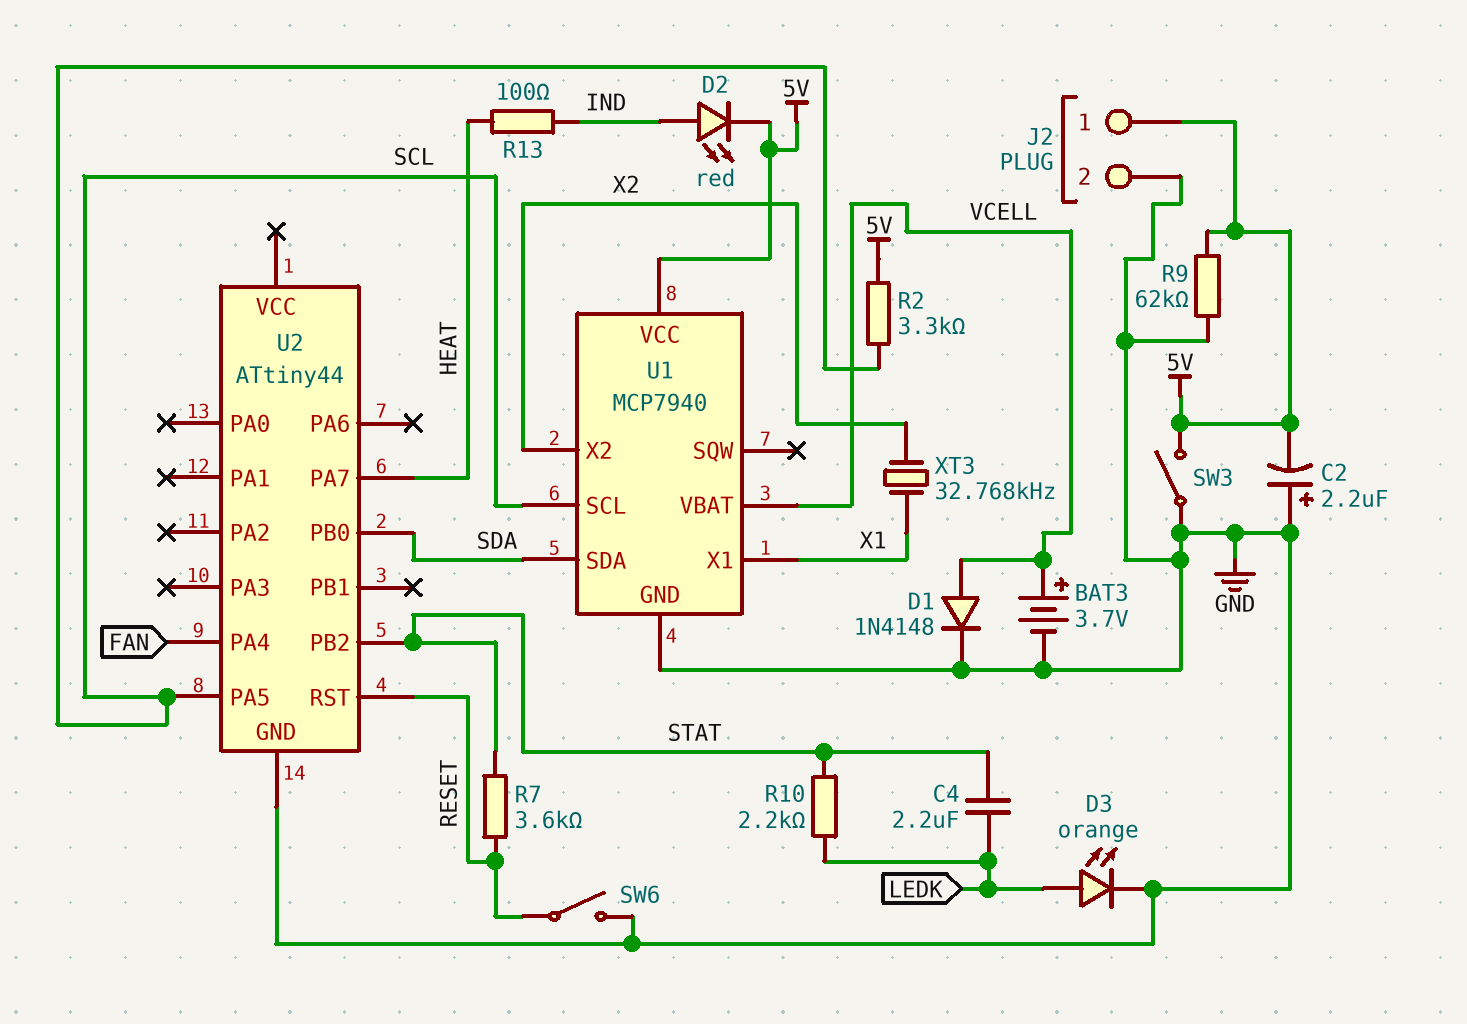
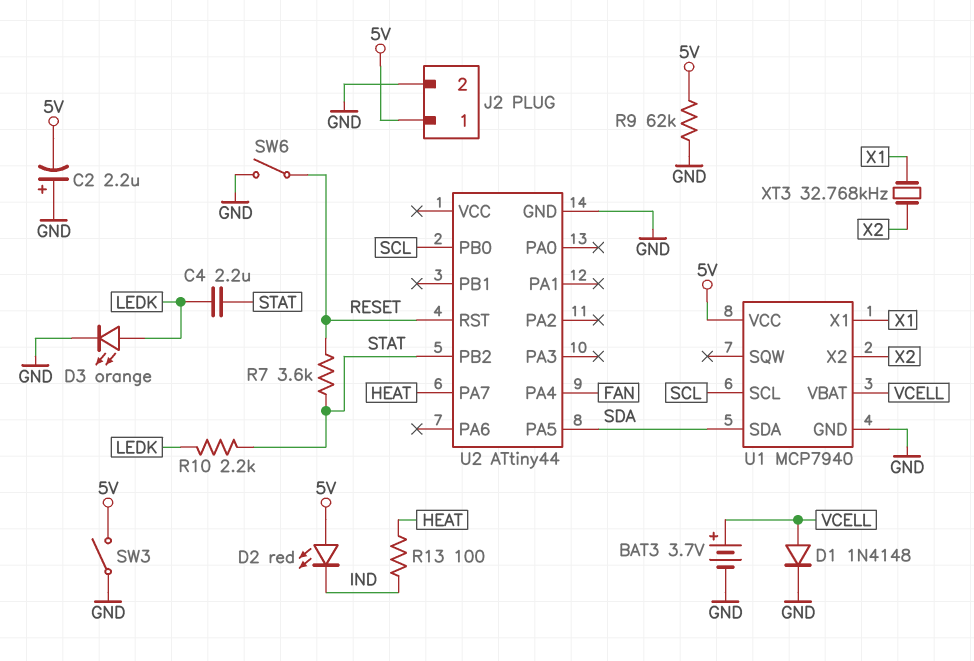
D2: LED red (A IND, K 5V) -> LED red (A 5V, K IND)
R2: 3.3k (5V, SCL) -> none
U2 pin PA5: SCL -> SDA
U2 pin PB0: SDA -> SCL

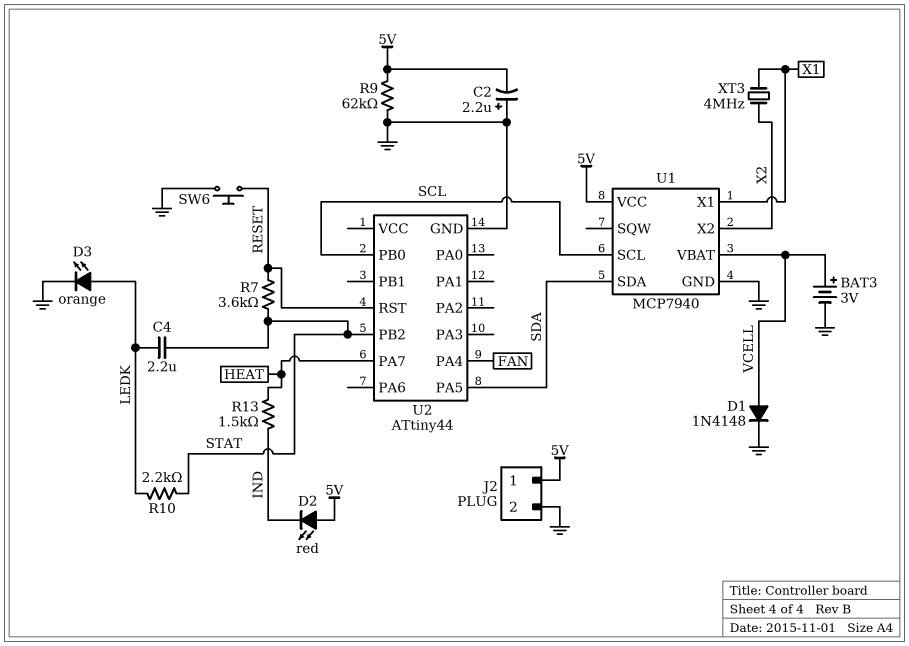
BAT3: 3.7V (plus VCELL, minus GND) -> 3V (plus VCELL, minus GND)
R13: 100 (HEAT, IND) -> 1.5k (HEAT, IND)
SW3: switch (5V, GND) -> none
SW6: switch (GND, RESET) -> button (GND, RESET)
XT3: 32.768kHz (X1, X2) -> 4MHz (X1, X2)

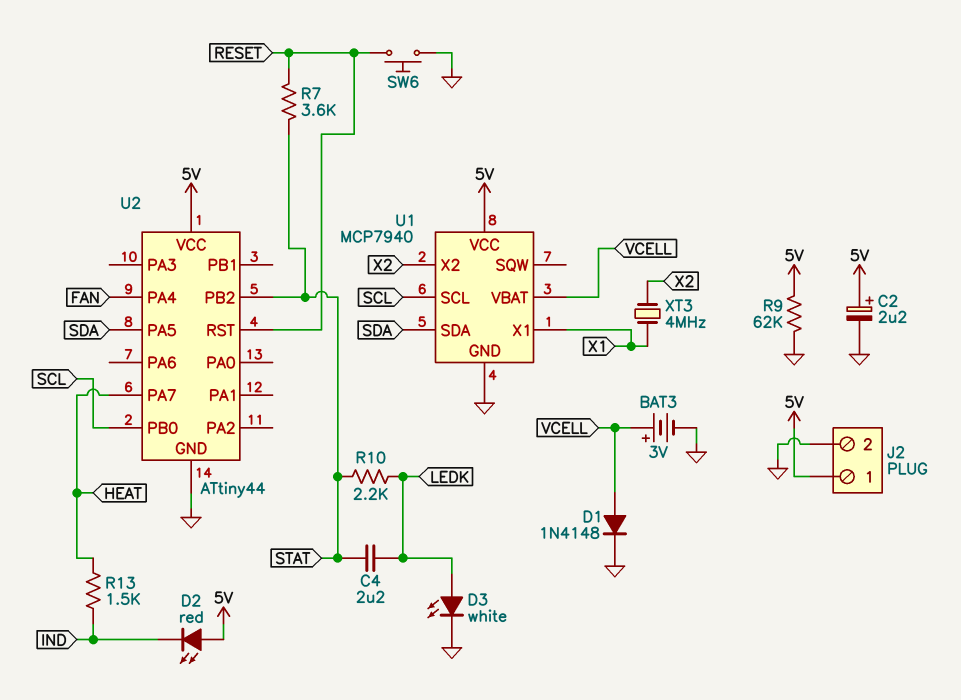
C2: 2.2uF (plus GND, minus 5V) -> 2.2uF (plus 5V, minus GND)
D3: LED orange (A LEDK, K GND) -> LED white (A LEDK, K GND)
U2 pin VCC: none -> 5V

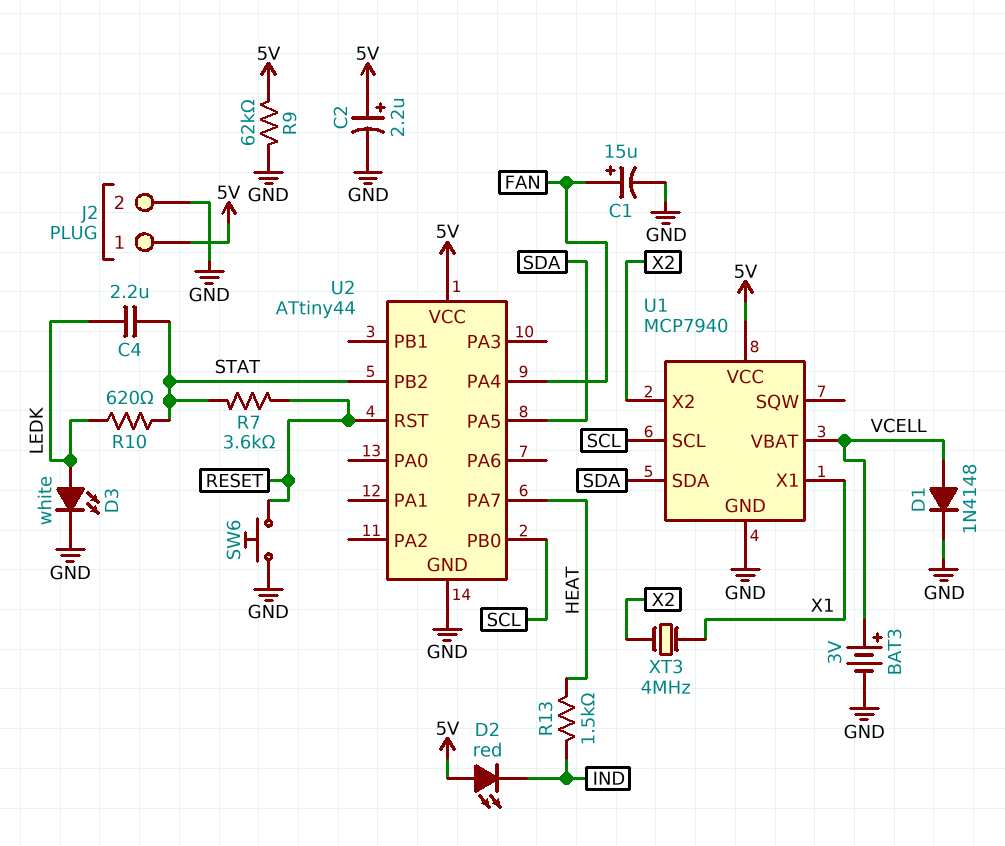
C1: none -> 15uF (plus FAN, minus GND)
R10: 2.2k (LEDK, STAT) -> 620 (LEDK, STAT)

